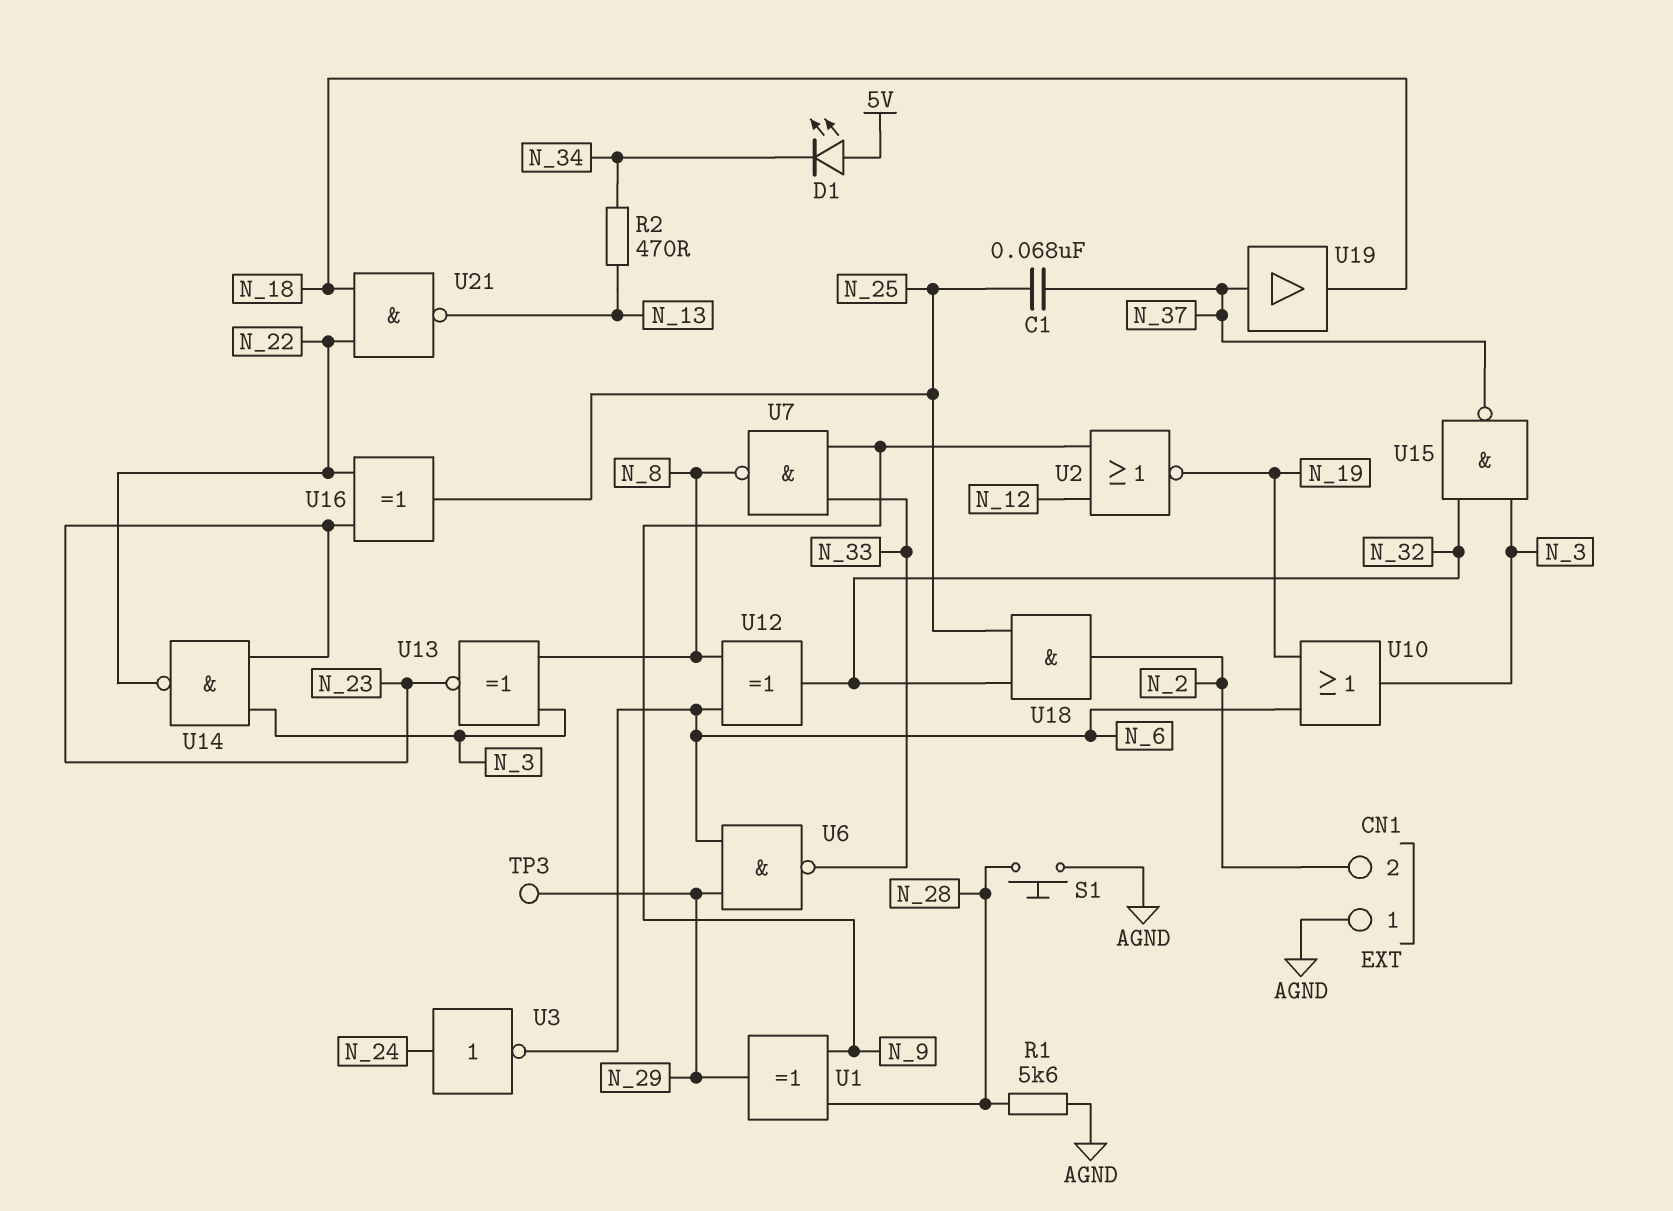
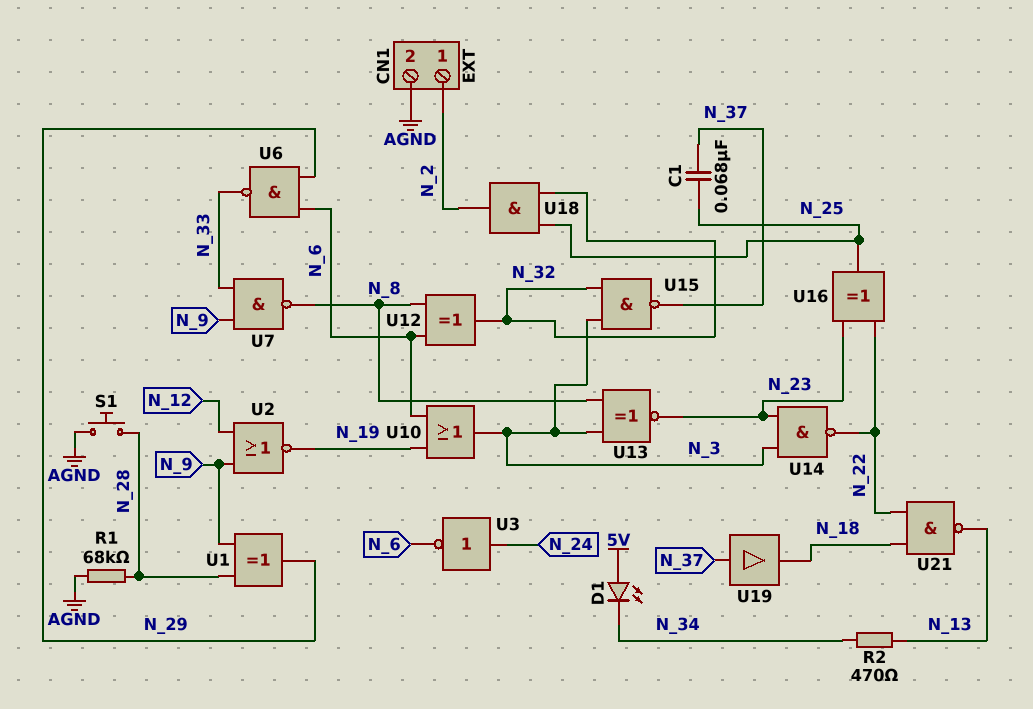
CN1 pin 1: AGND -> N_2
CN1 pin 2: N_2 -> AGND
R1: 5.6k (AGND, N_28) -> 68k (AGND, N_28)
TP3: test point (N_29) -> none

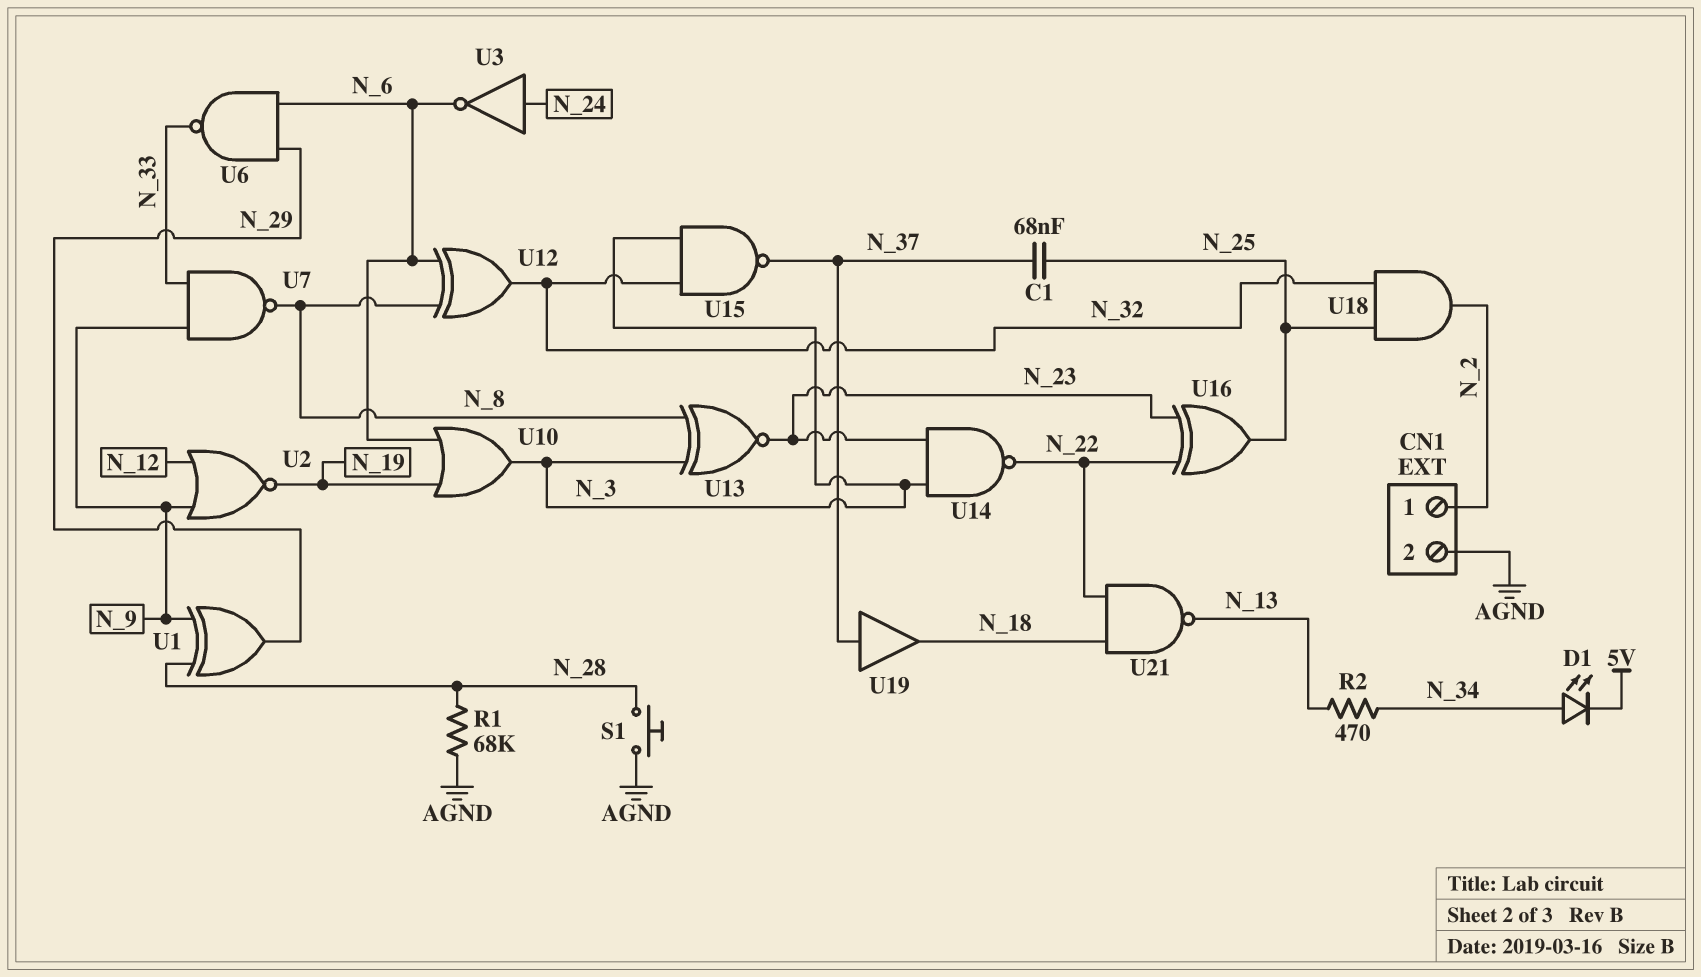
D1: LED (A 5V, K N_34) -> LED (A N_34, K 5V)

